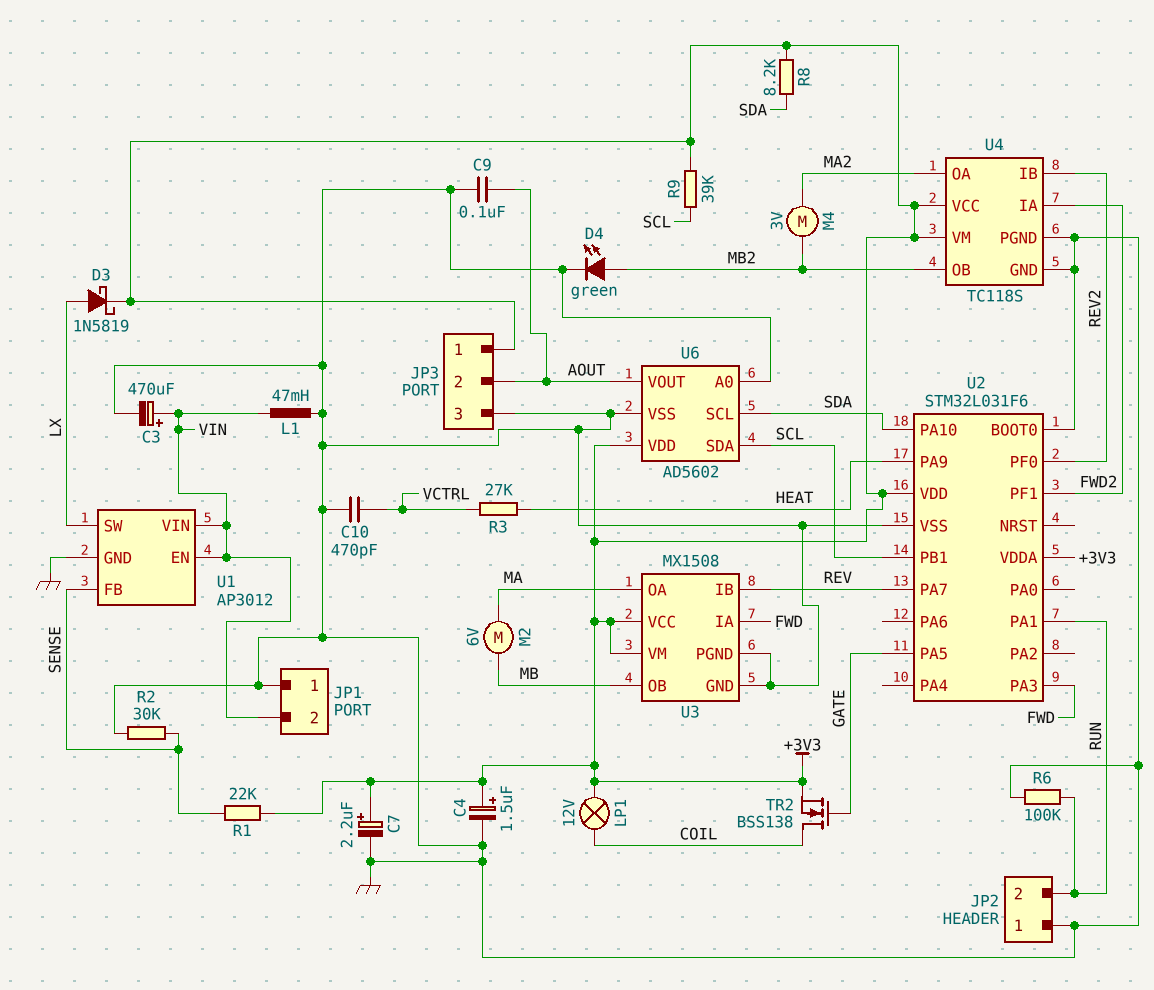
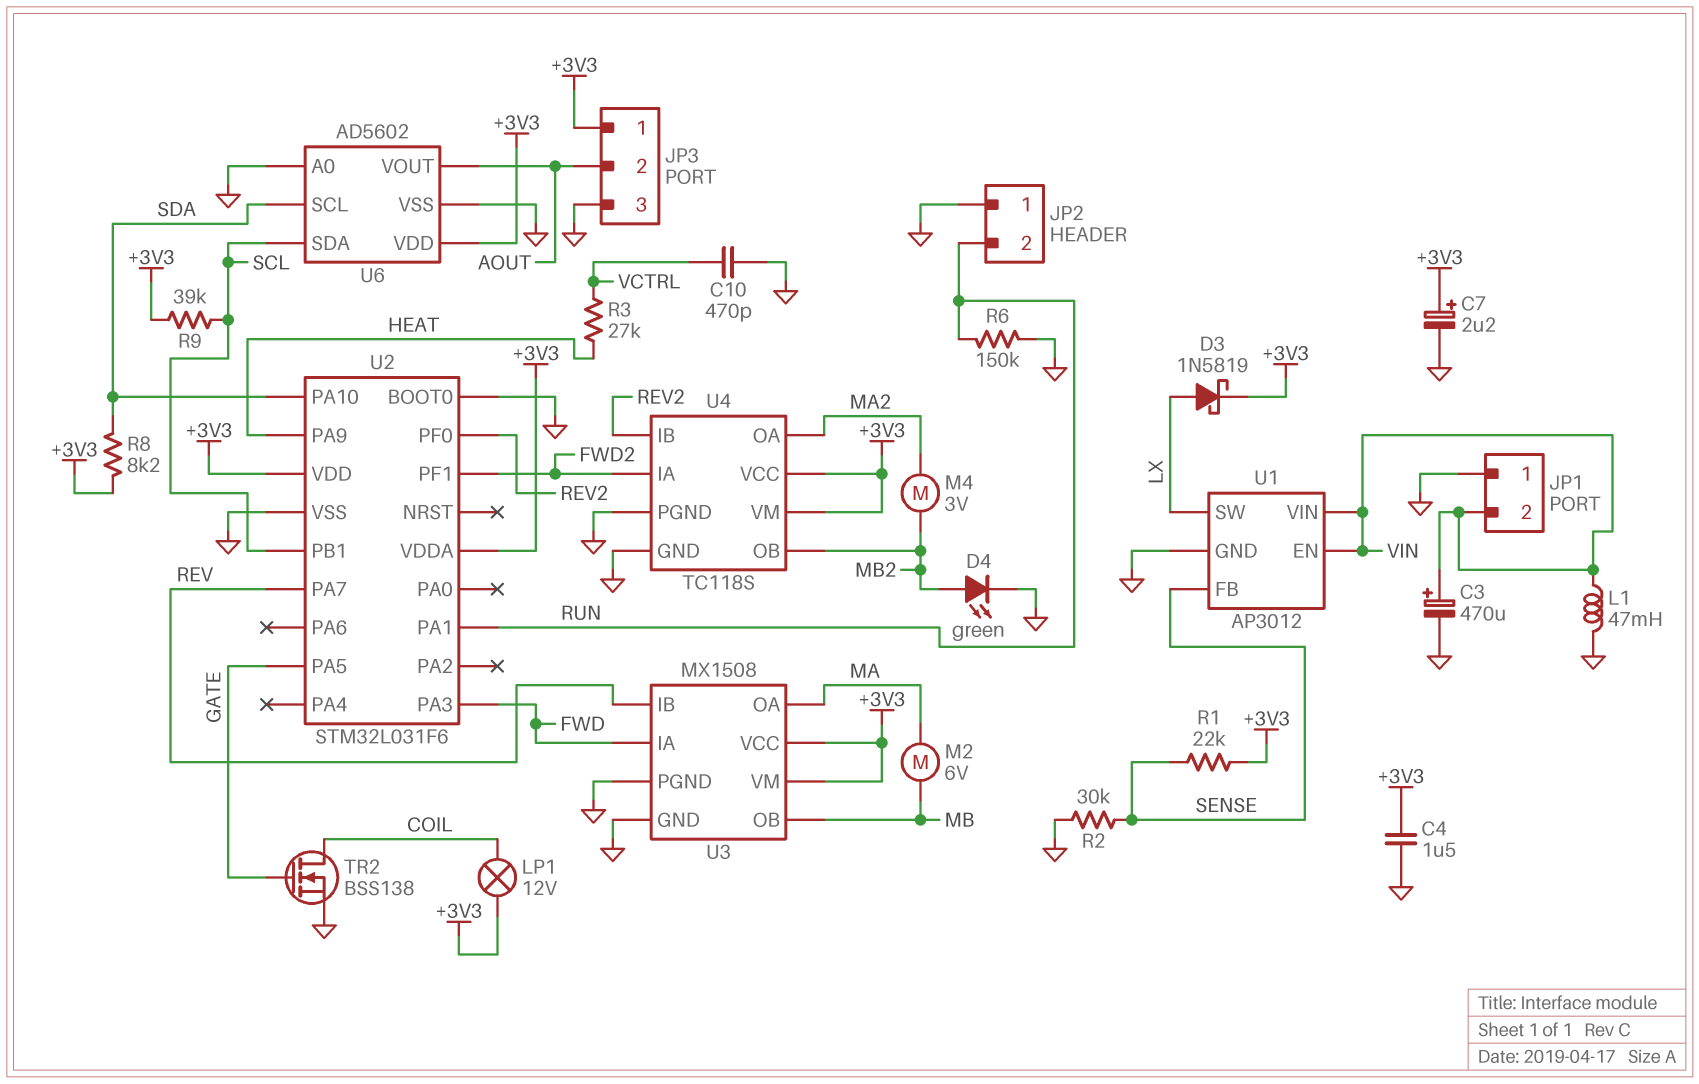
C4: 1.5uF (plus +3V3, minus GND) -> 1.5uF (+3V3, GND)
C9: 100nF (AOUT, GND) -> none
R6: 100k (GND, RUN) -> 150k (GND, RUN)
TR2: NMOS BSS138 (G GATE, D COIL, S +3V3) -> NMOS BSS138 (G GATE, D COIL, S GND)

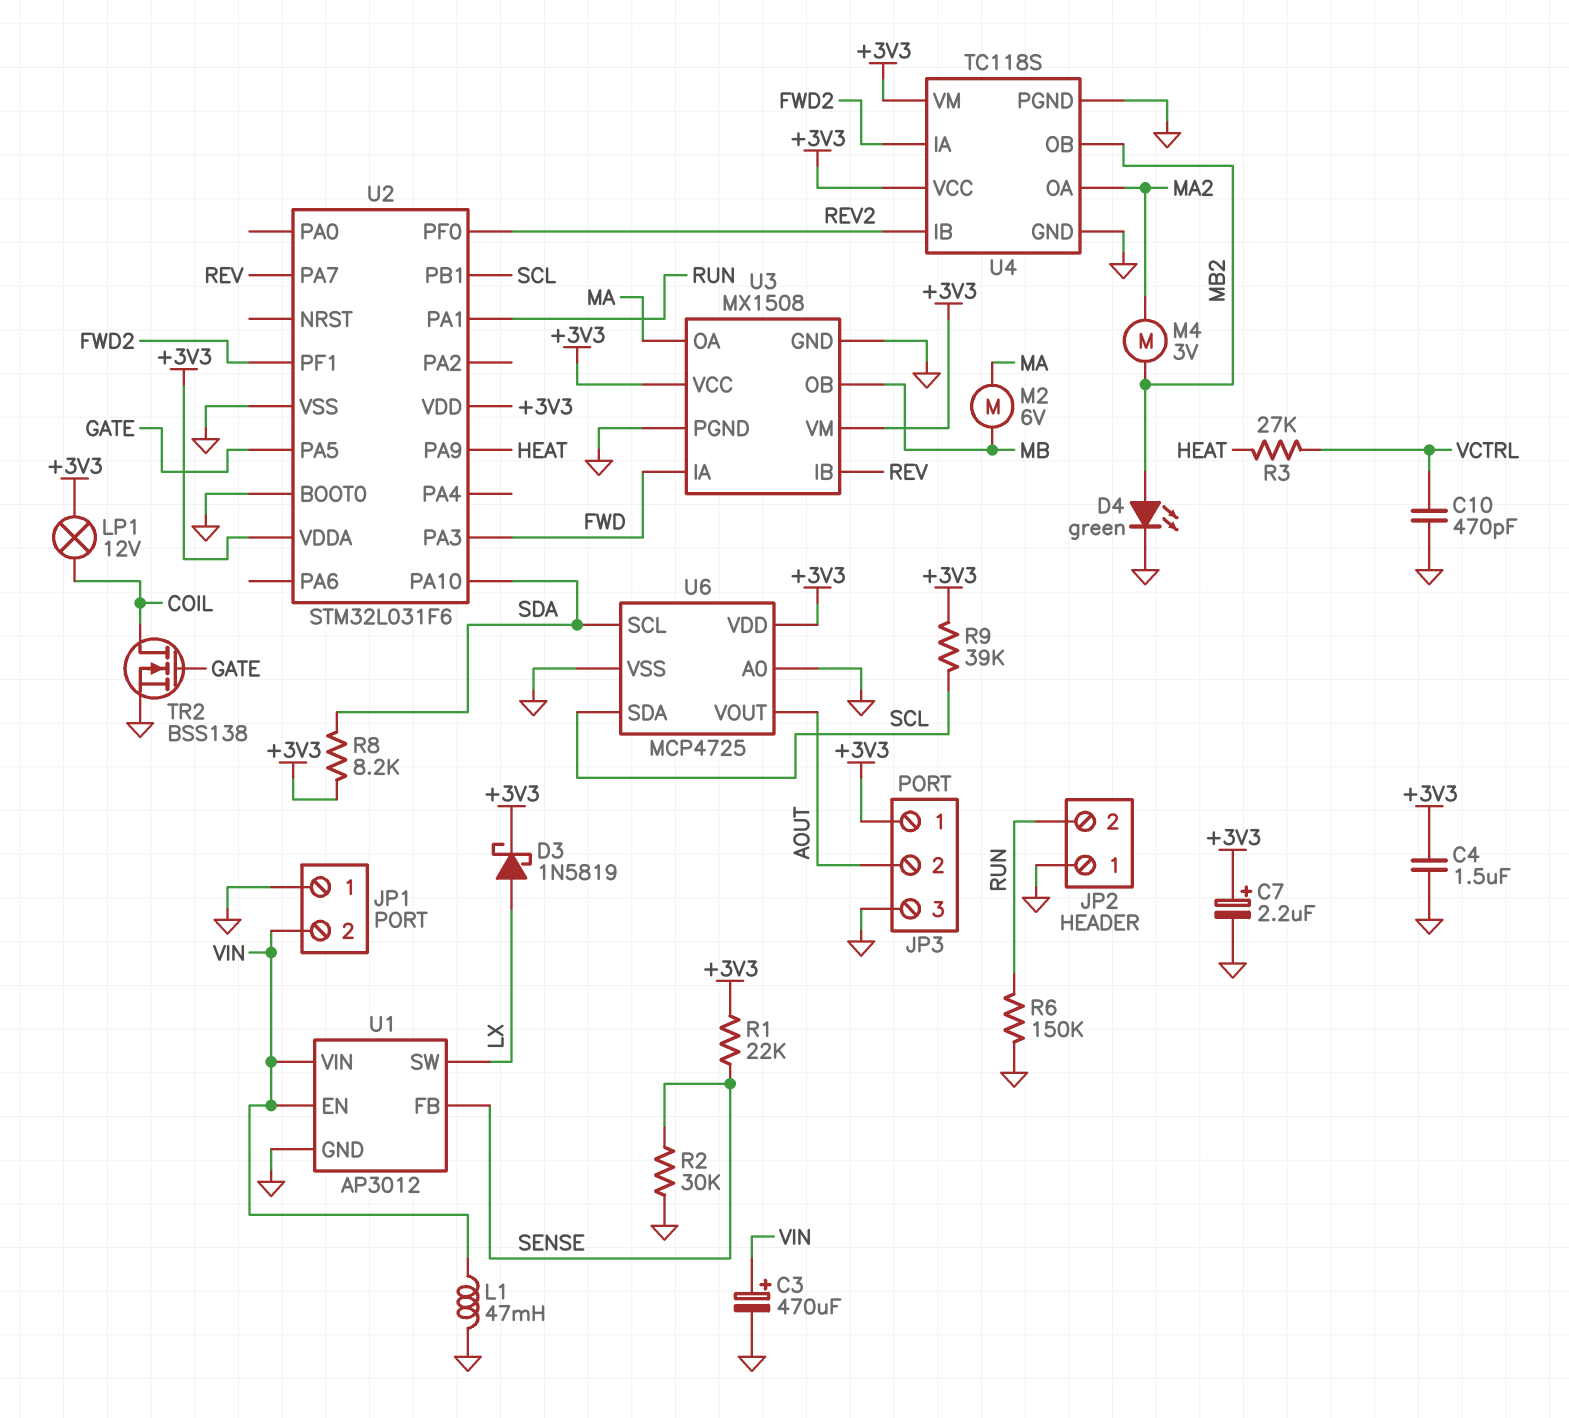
U6: AD5602 -> MCP4725

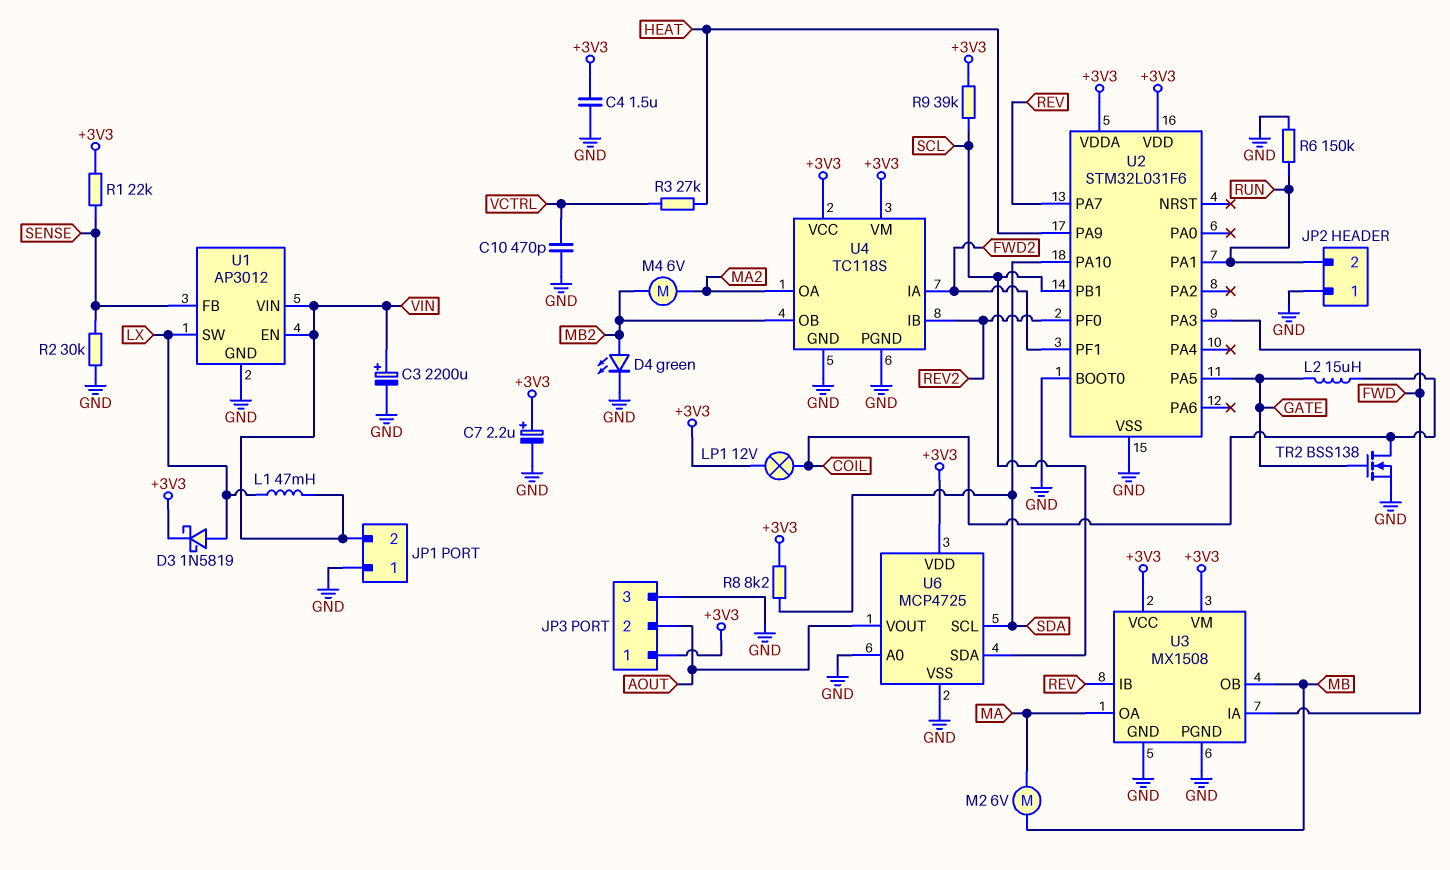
C3: 470uF (plus VIN, minus GND) -> 2200uF (plus VIN, minus GND)
L1: 47mH (GND, VIN) -> 47mH (LX, VIN)
L2: none -> 15uH (COIL, GATE)
M4: motor 3V (MA2, MB2) -> motor 6V (MA2, MB2)

